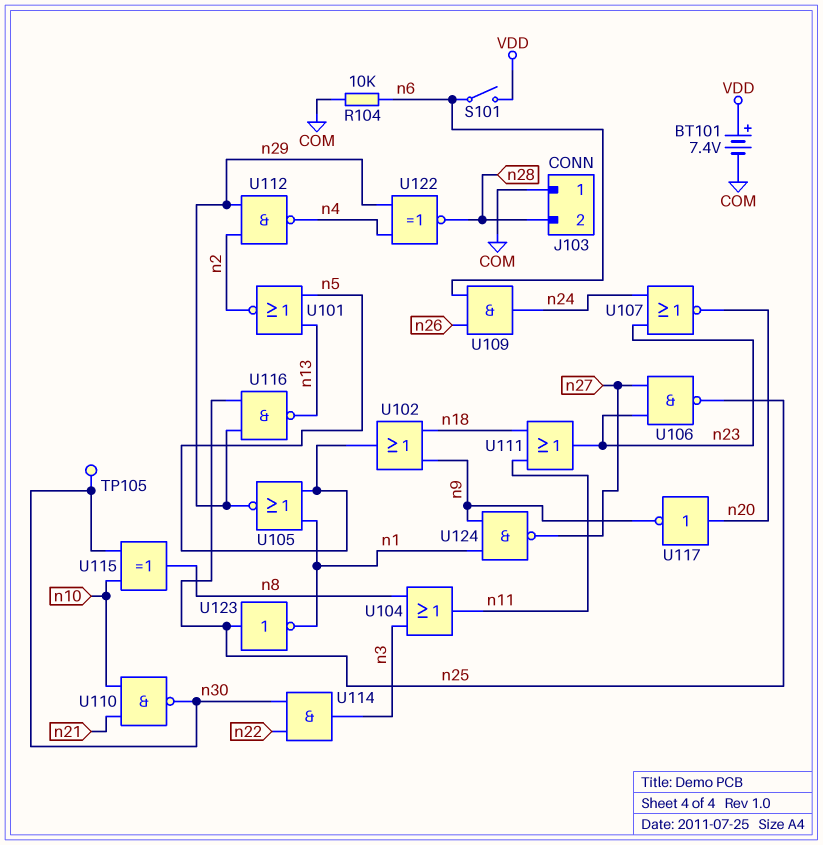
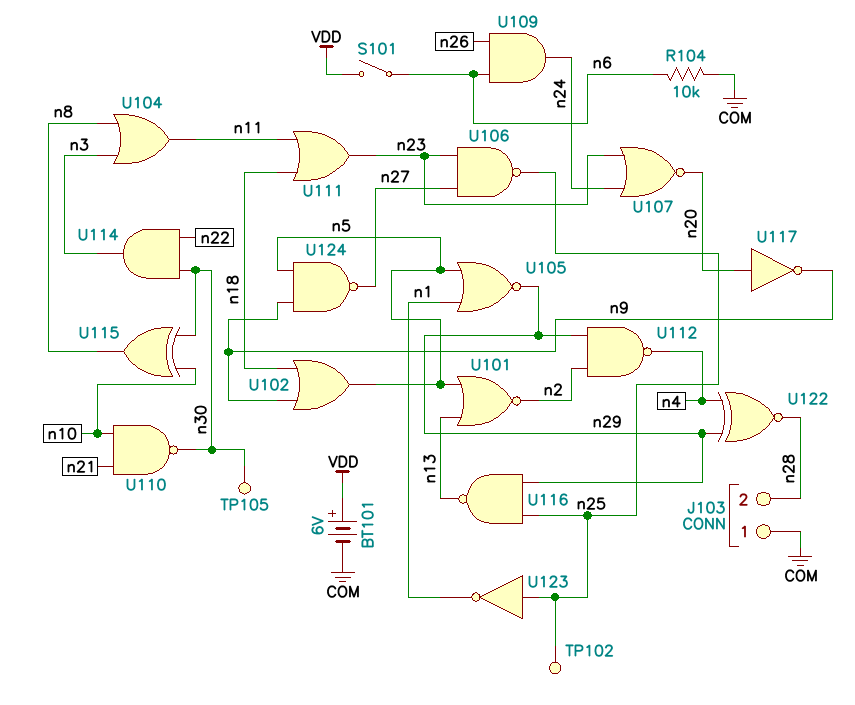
BT101: 7.4V (plus VDD, minus COM) -> 6V (plus VDD, minus COM)
TP102: none -> test point (n25)
U124: NAND (in n1, in n9, out n27) -> NAND (in n5, in n9, out n27)

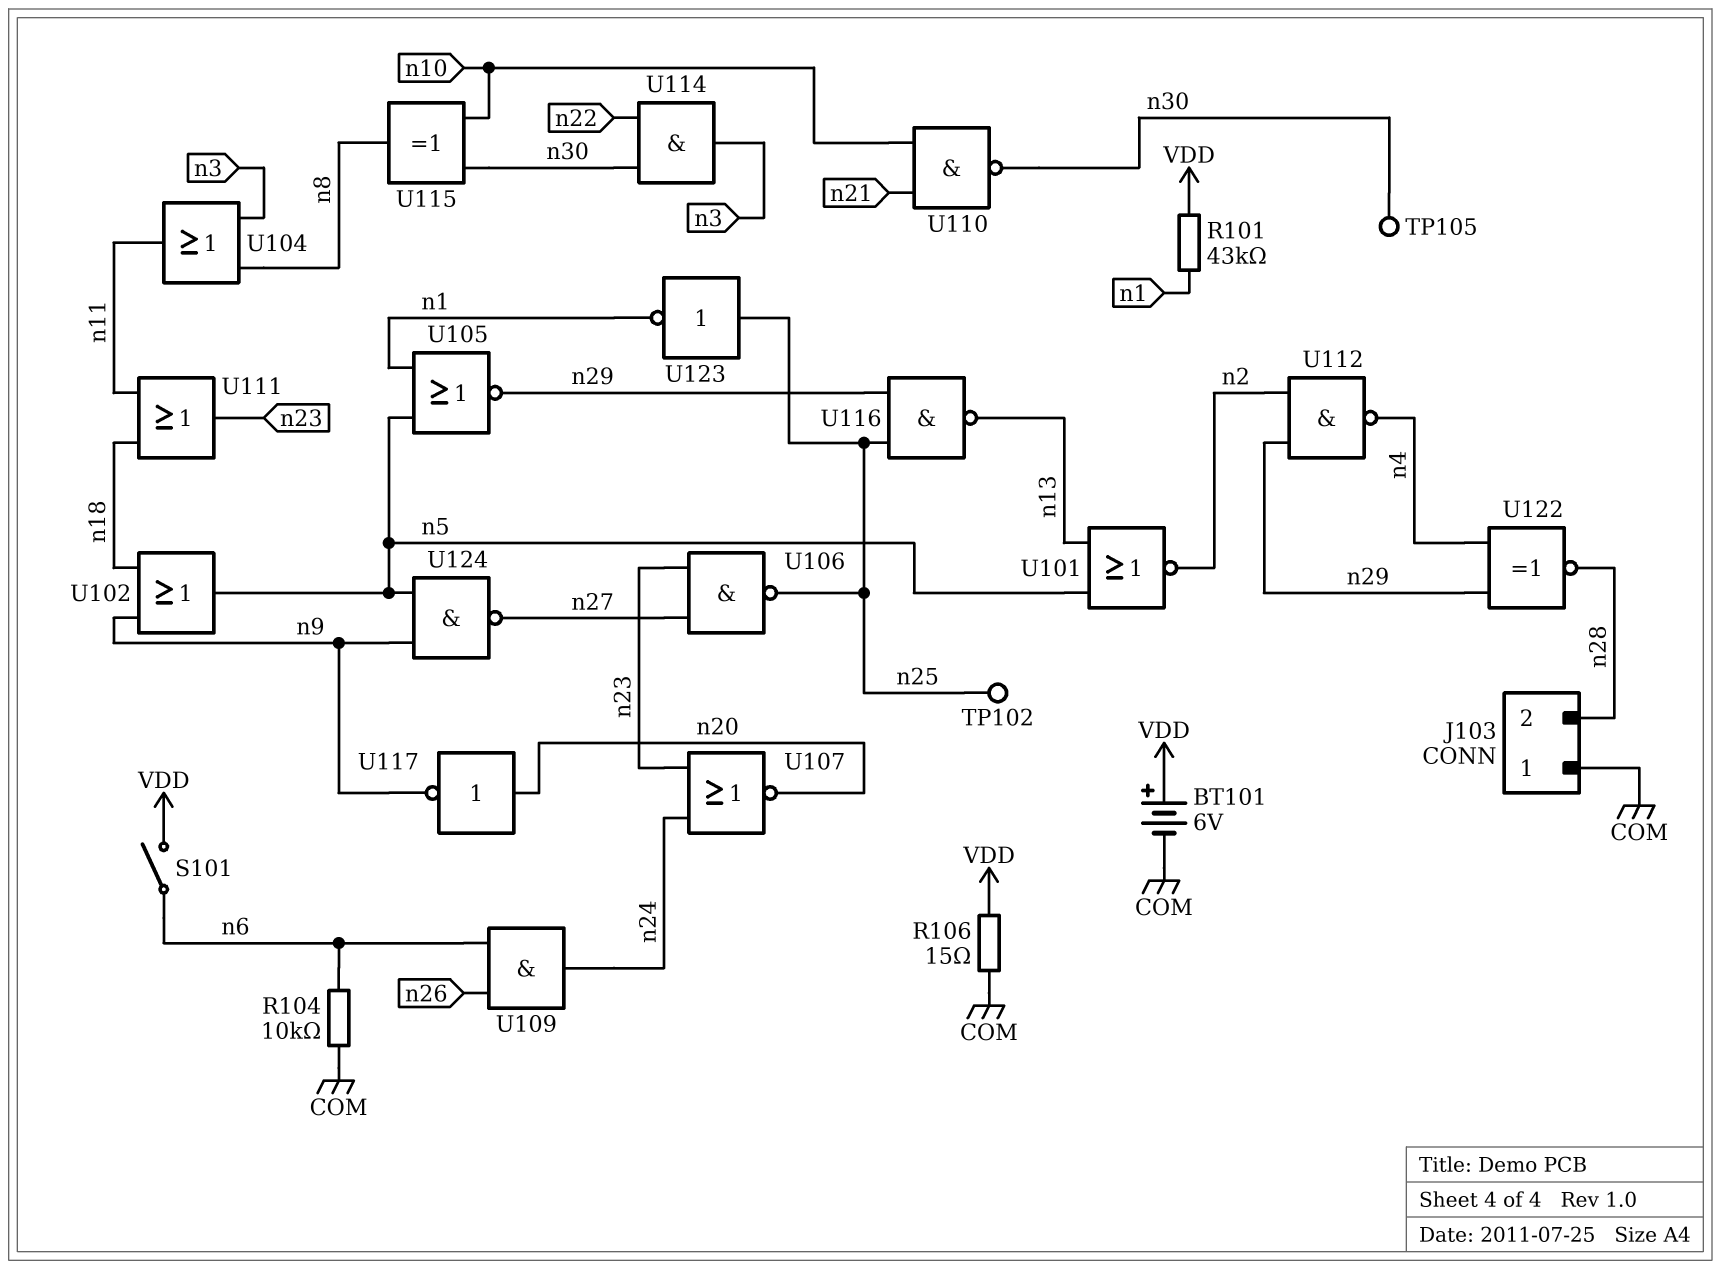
R101: none -> 43k (VDD, n1)
R106: none -> 15 (COM, VDD)

